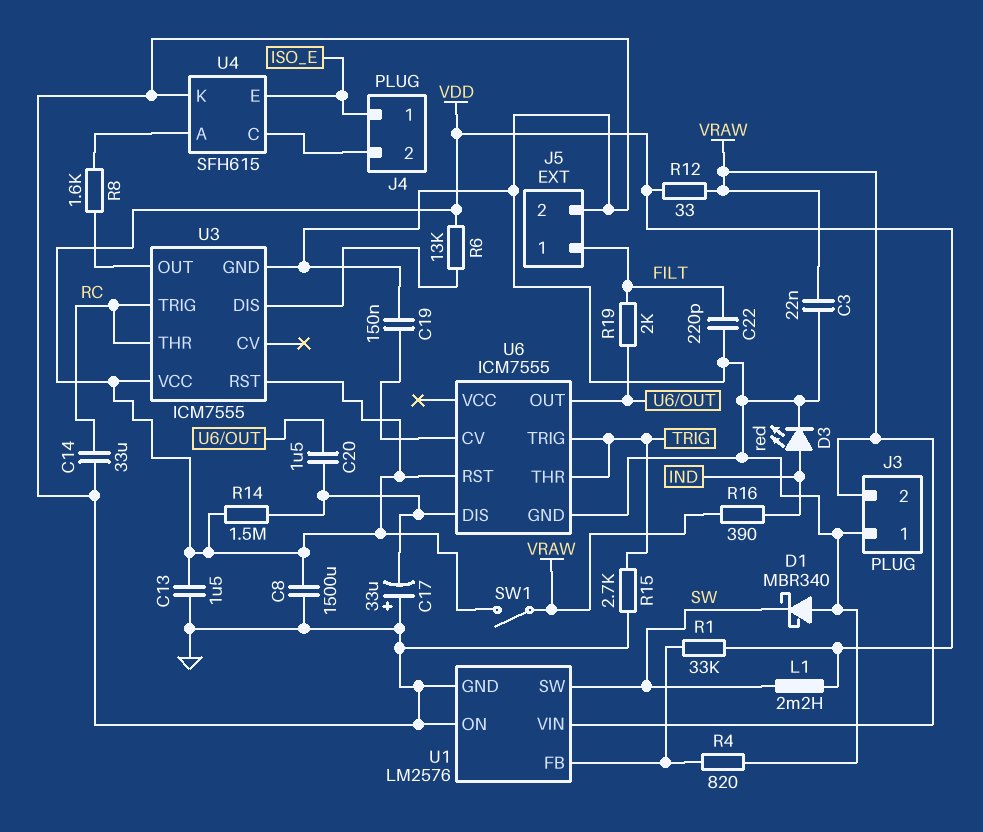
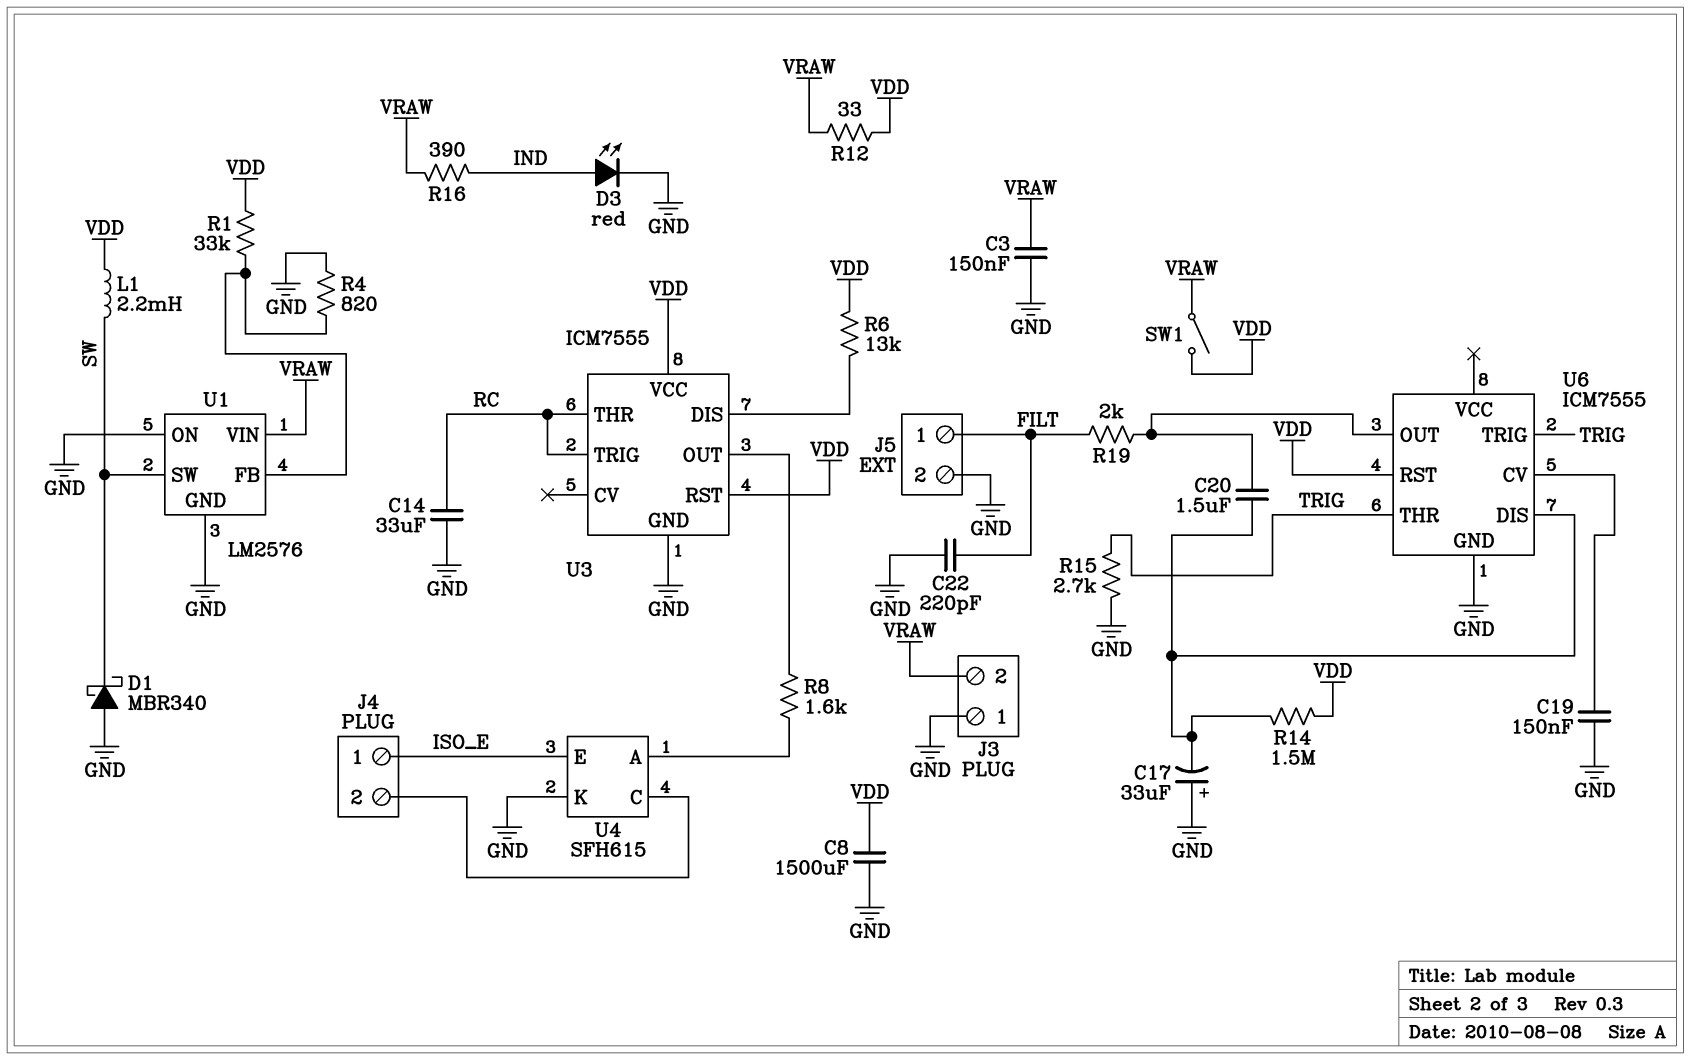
C3: 22nF (GND, VRAW) -> 150nF (GND, VRAW)
C13: 1.5uF (GND, VDD) -> none

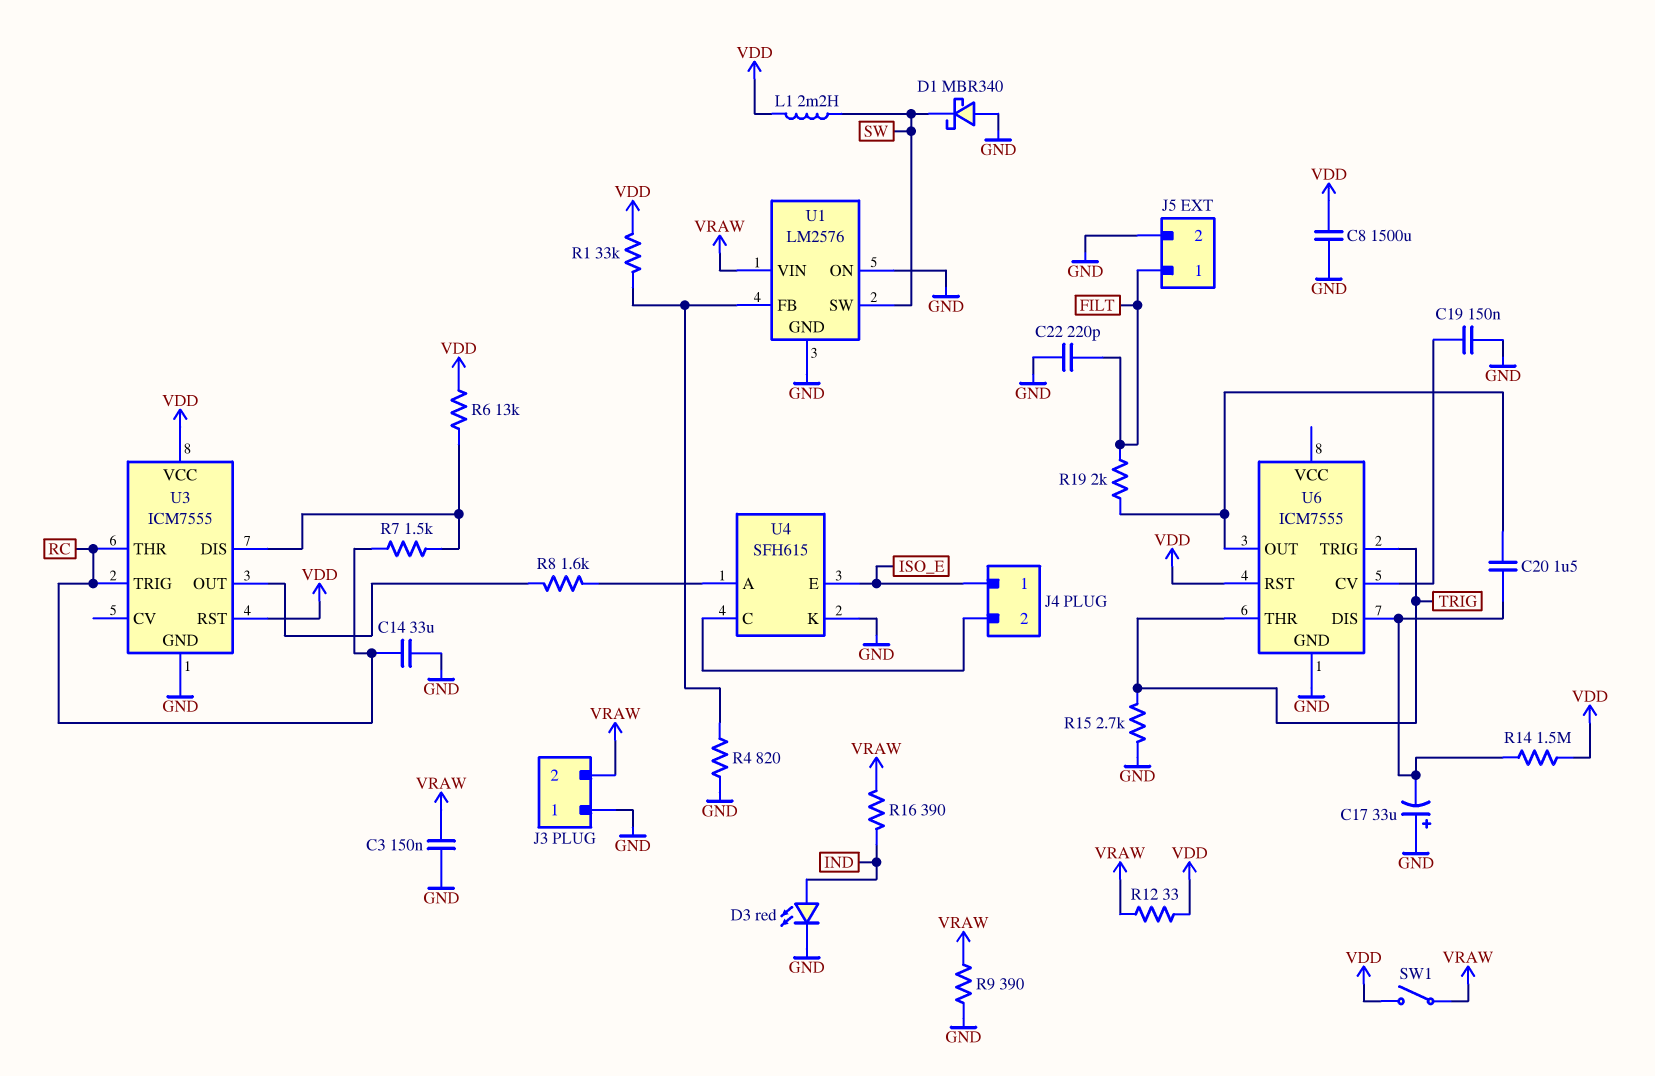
R7: none -> 1.5k (RC, U3/DIS)
R9: none -> 390 (GND, VRAW)

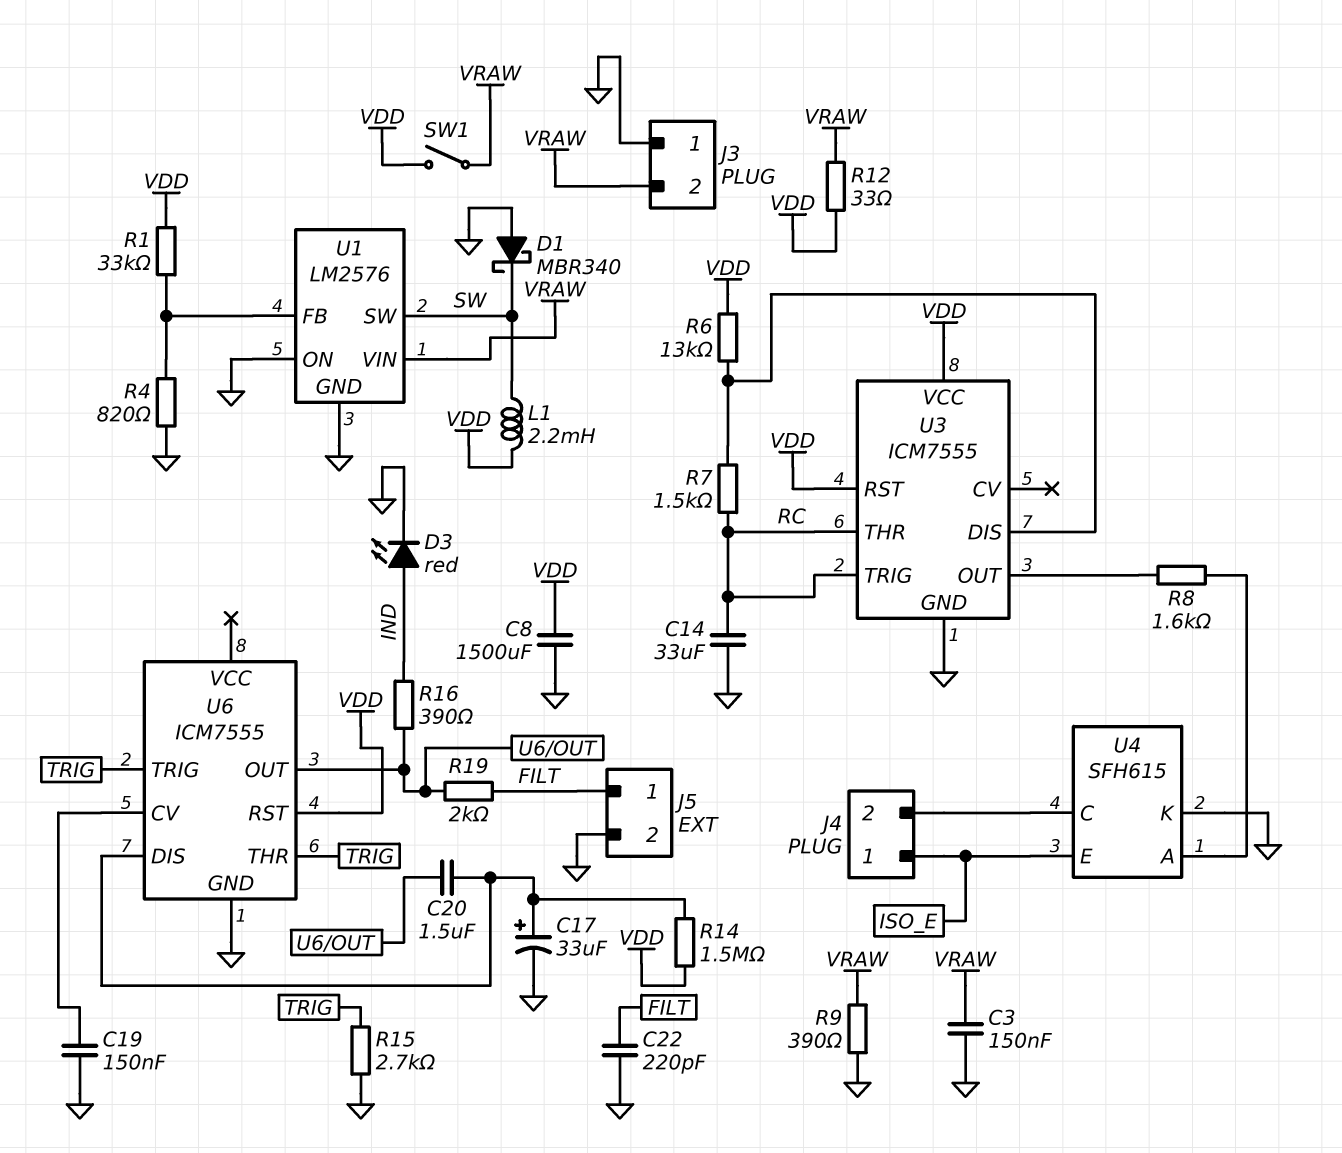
C17: 33uF (plus GND, minus U6/DIS) -> 33uF (plus U6/DIS, minus GND)
R16: 390 (IND, VRAW) -> 390 (IND, U6/OUT)

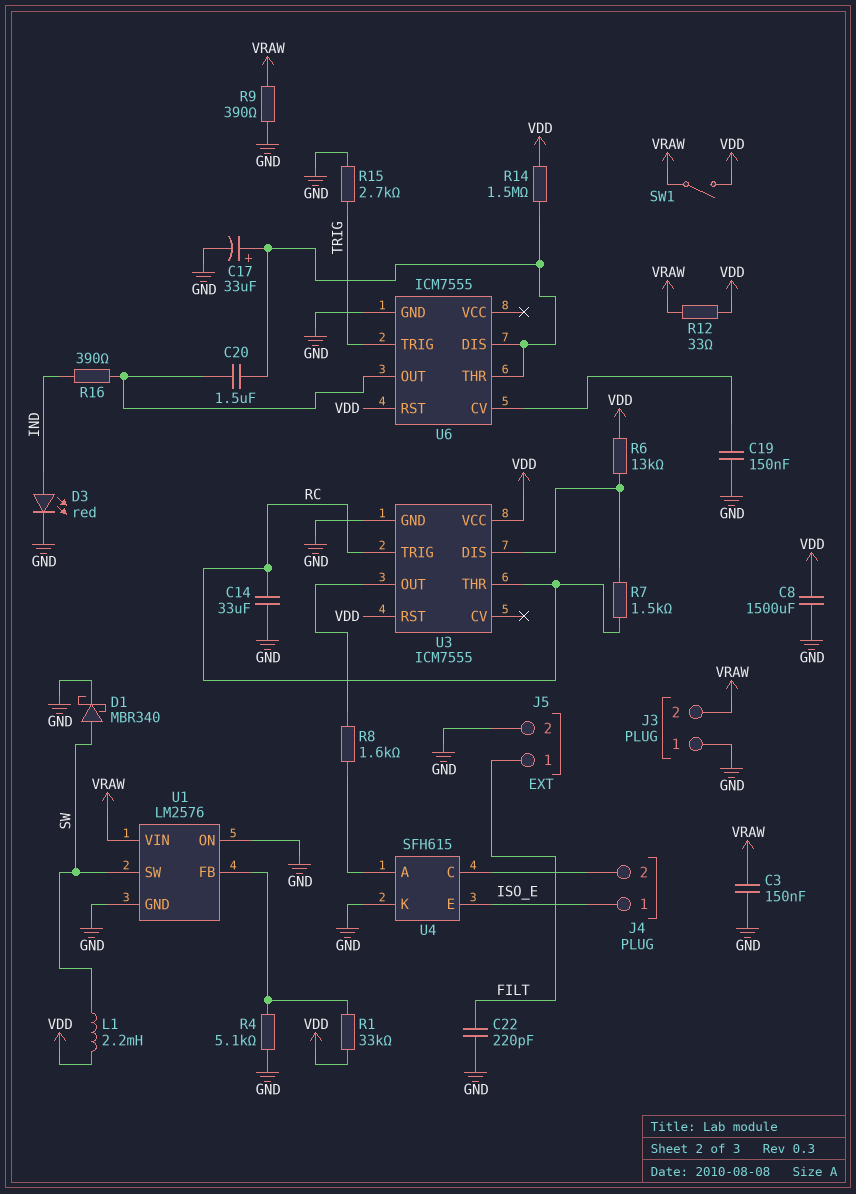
D1: schottky MBR340 (A GND, K SW) -> schottky MBR340 (A SW, K GND)
R4: 820 (GND, U1/FB) -> 5.1k (GND, U1/FB)
R19: 2k (FILT, U6/OUT) -> none
U6 pin THR: TRIG -> U6/DIS

